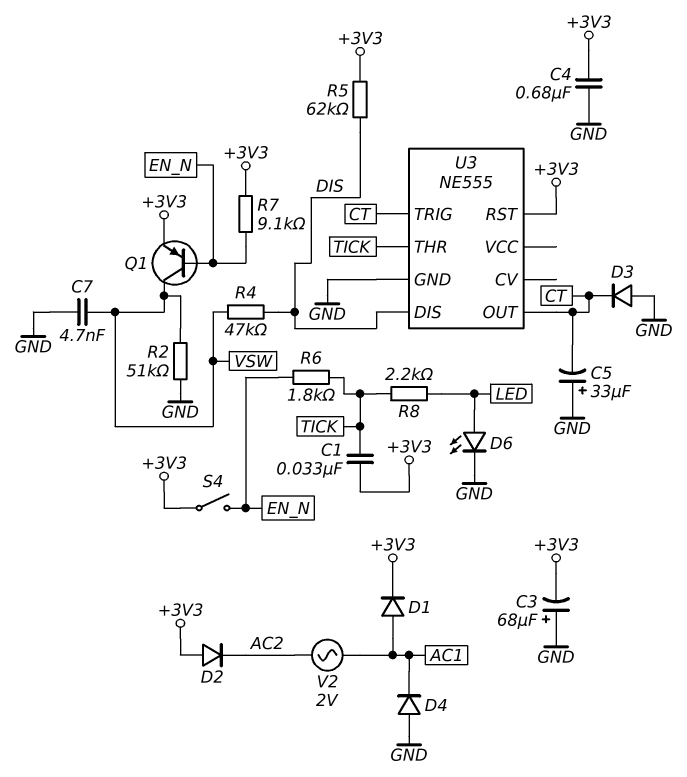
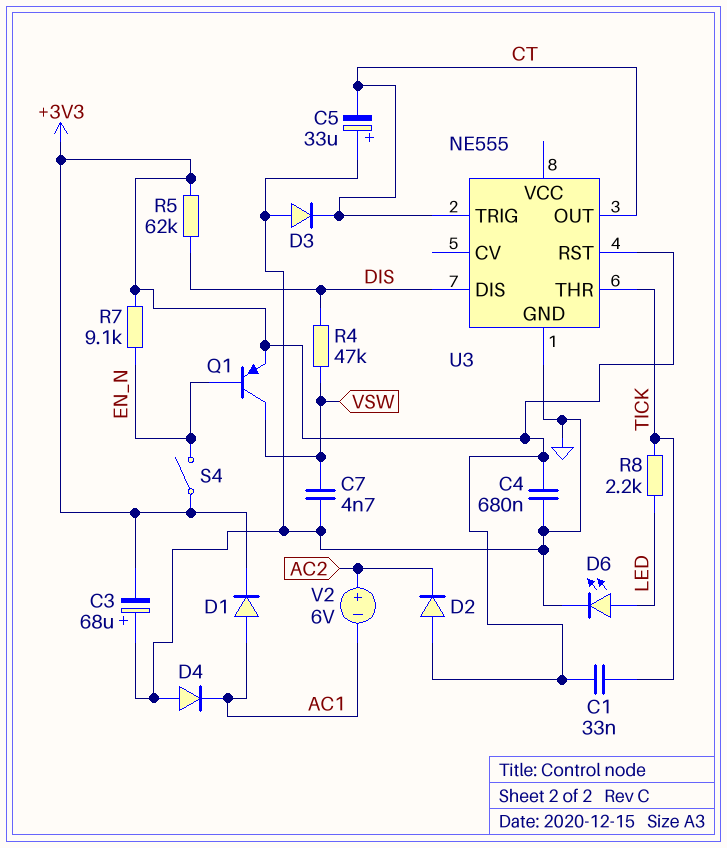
R2: 51k (GND, VSW) -> none
R6: 1.8k (EN_N, TICK) -> none
V2: AC 2V (AC1, AC2) -> 6V (plus AC2, minus AC1)

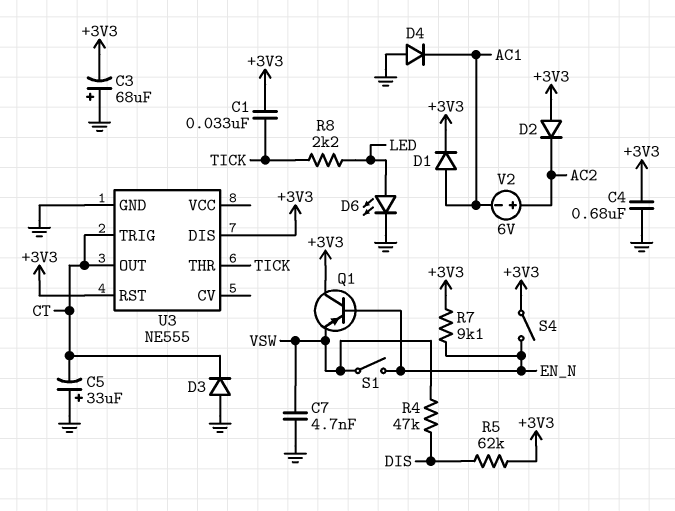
Q1: PNP (B EN_N, C VSW, E +3V3) -> PNP (B EN_N, C +3V3, E VSW)
S1: none -> switch (EN_N, VSW)
U3 pin DIS: DIS -> +3V3

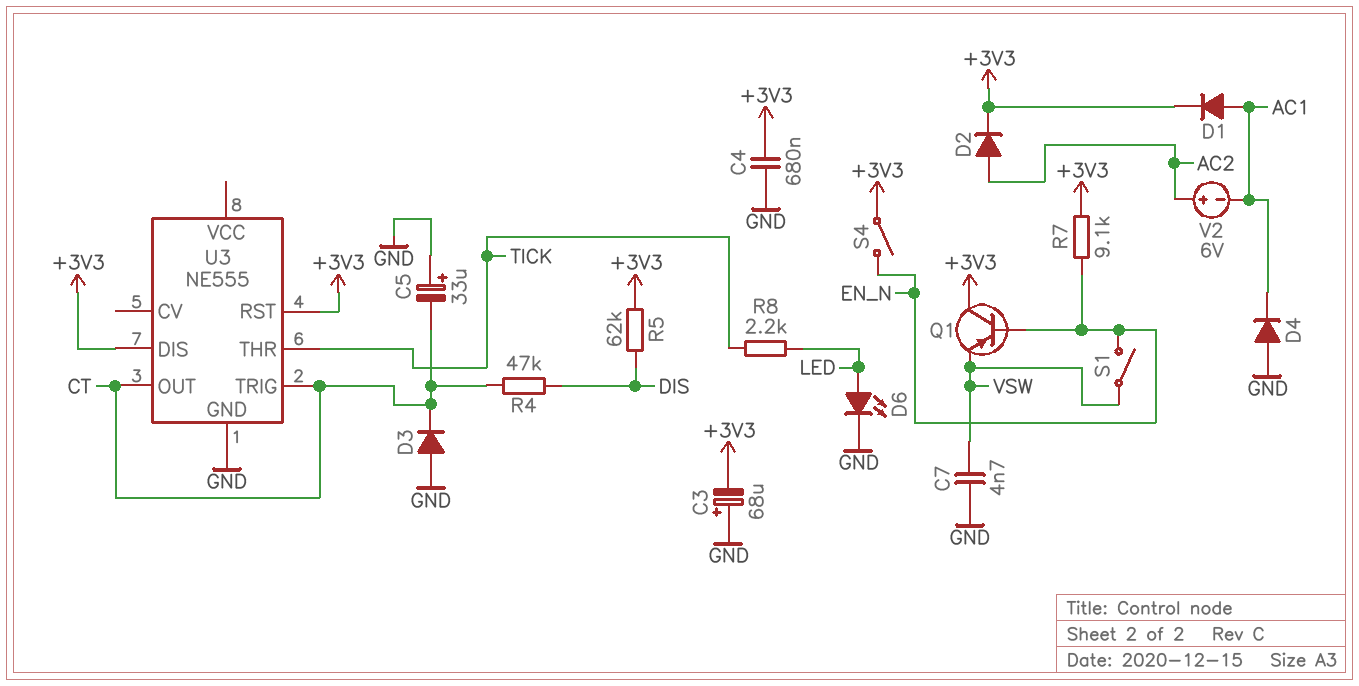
C1: 33nF (+3V3, TICK) -> none
D2: diode (A +3V3, K AC2) -> diode (A AC2, K +3V3)
R4: 47k (DIS, VSW) -> 47k (CT, DIS)

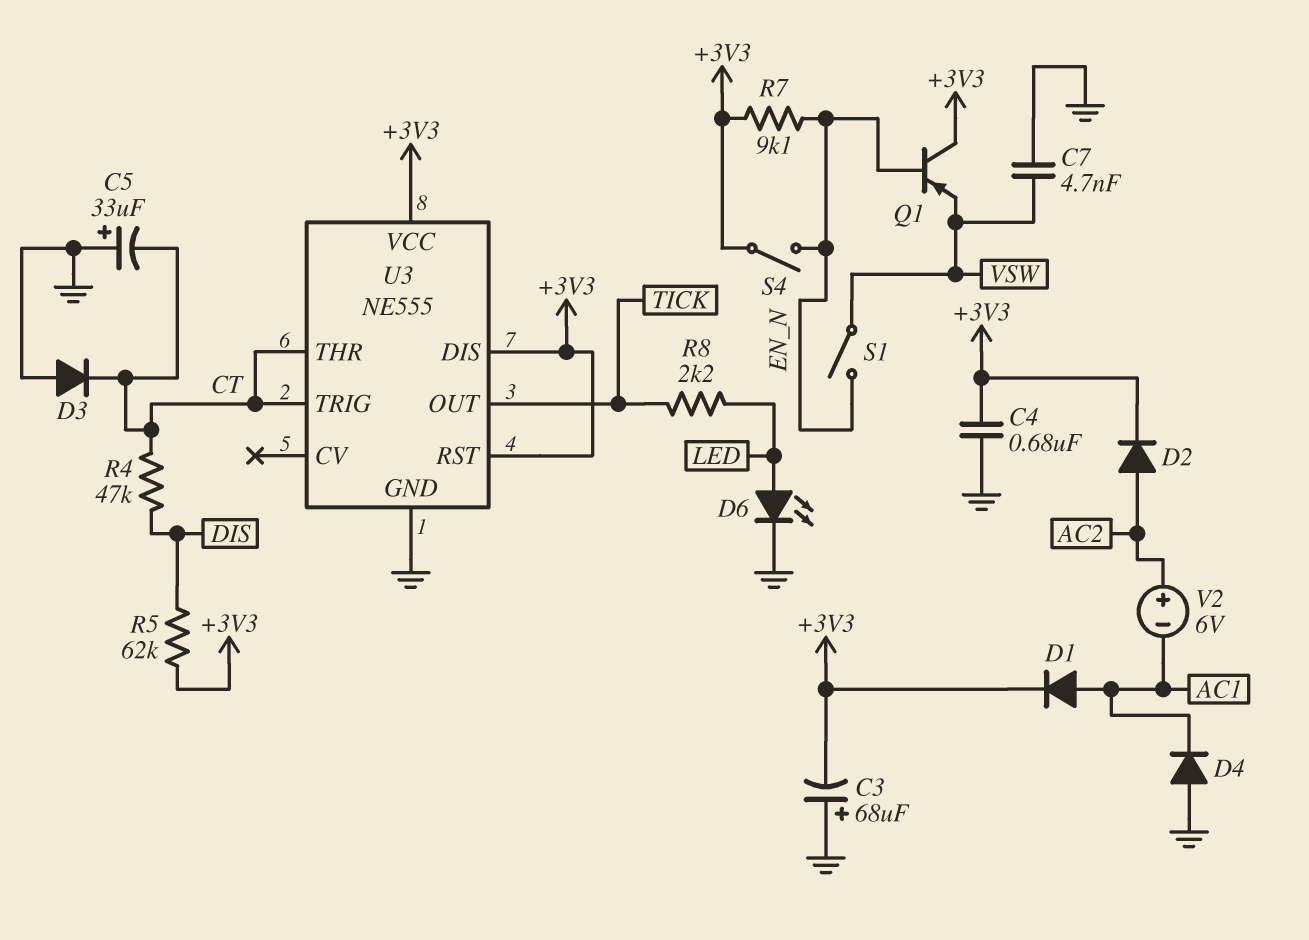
U3 pin OUT: CT -> TICK
U3 pin THR: TICK -> CT
U3 pin VCC: none -> +3V3

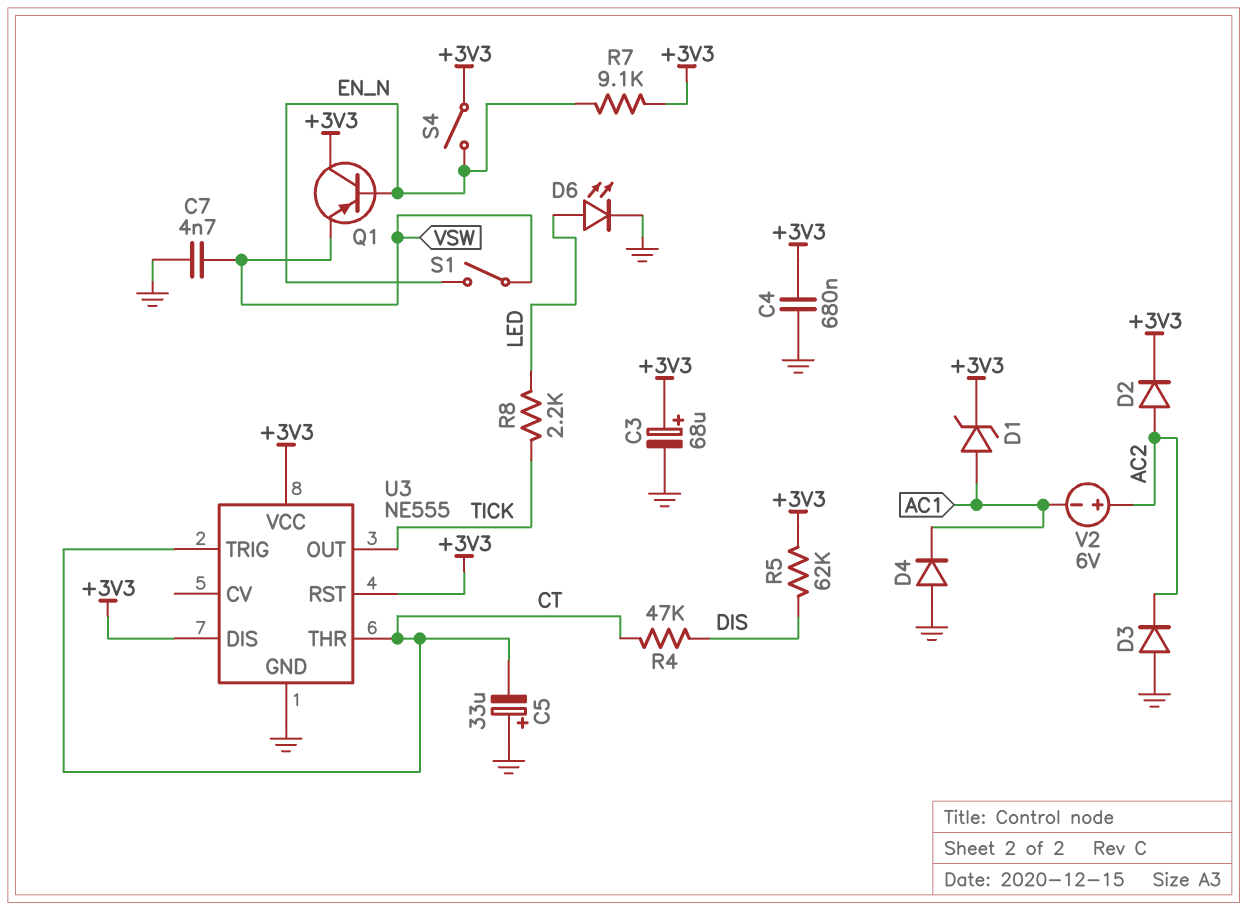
C3: 68uF (plus GND, minus +3V3) -> 68uF (plus +3V3, minus GND)
D1: diode (A AC1, K +3V3) -> zener (A AC1, K +3V3)
D3: diode (A GND, K CT) -> diode (A GND, K AC2)

